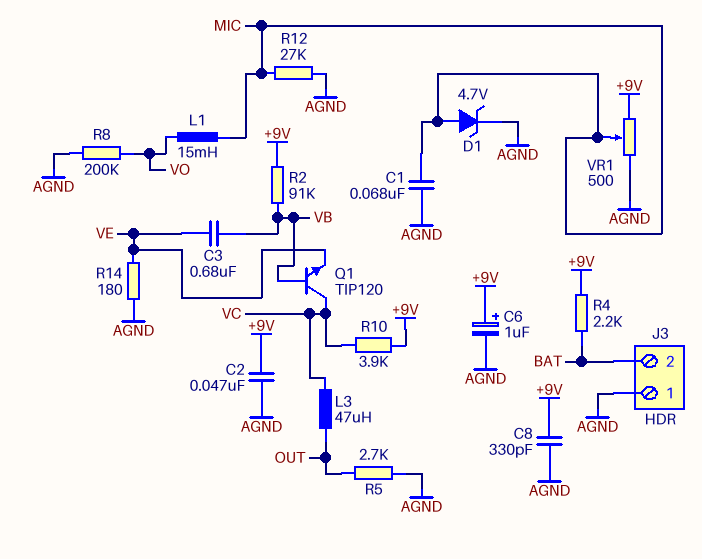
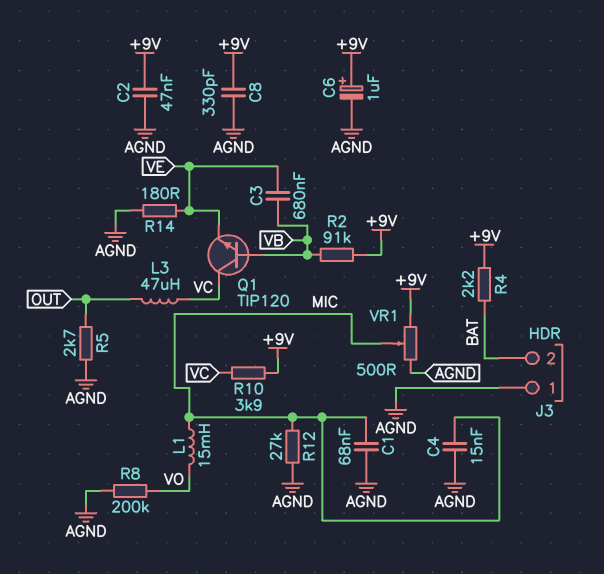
C4: none -> 15nF (AGND, MIC)
D1: zener 4.7V (A MIC, K AGND) -> none

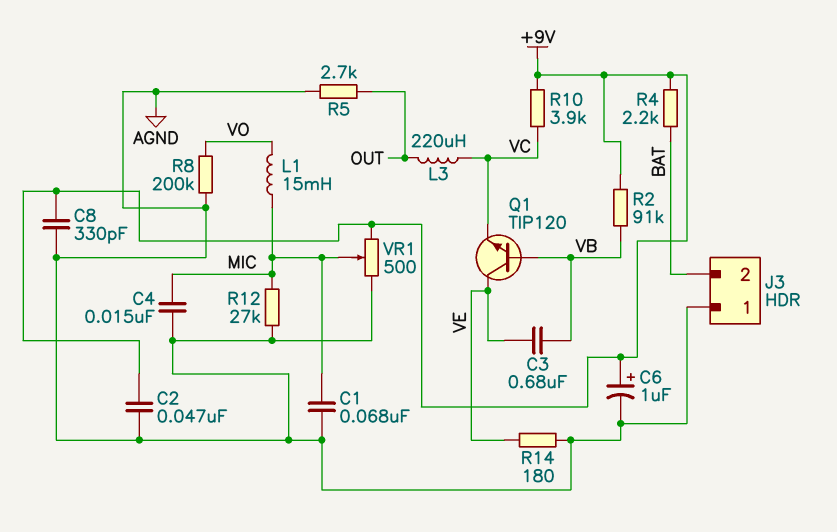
L3: 47uH (OUT, VC) -> 220uH (OUT, VC)
Q1: NPN TIP120 (B VB, C VC, E VE) -> NPN TIP120 (B VB, C VE, E VC)

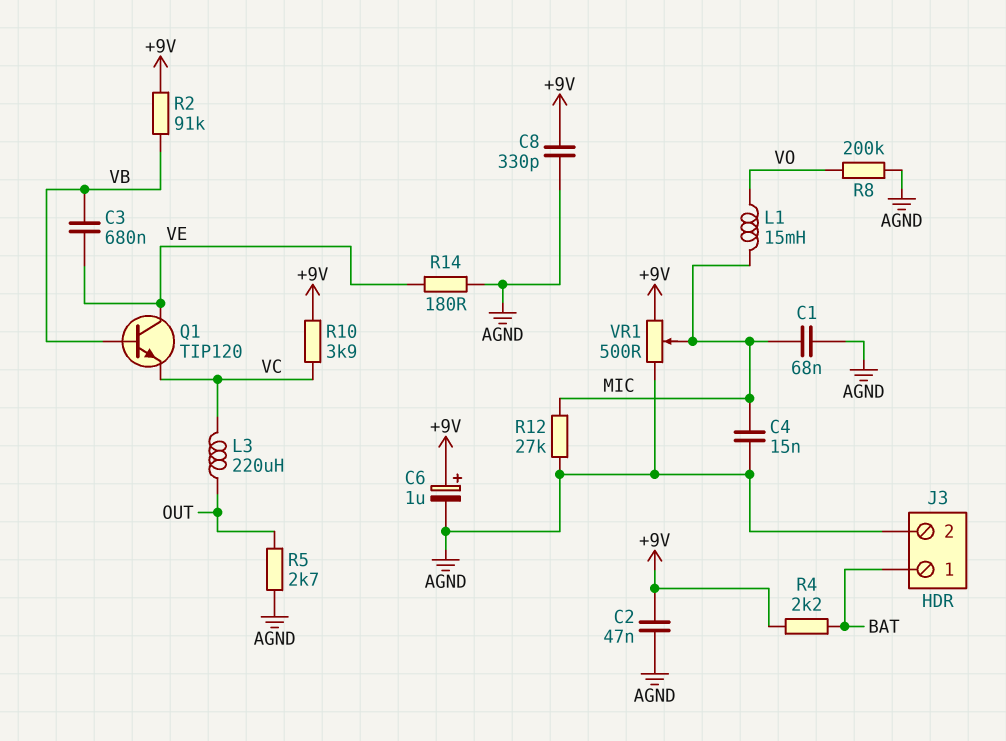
J3 pin 1: AGND -> BAT
J3 pin 2: BAT -> AGND

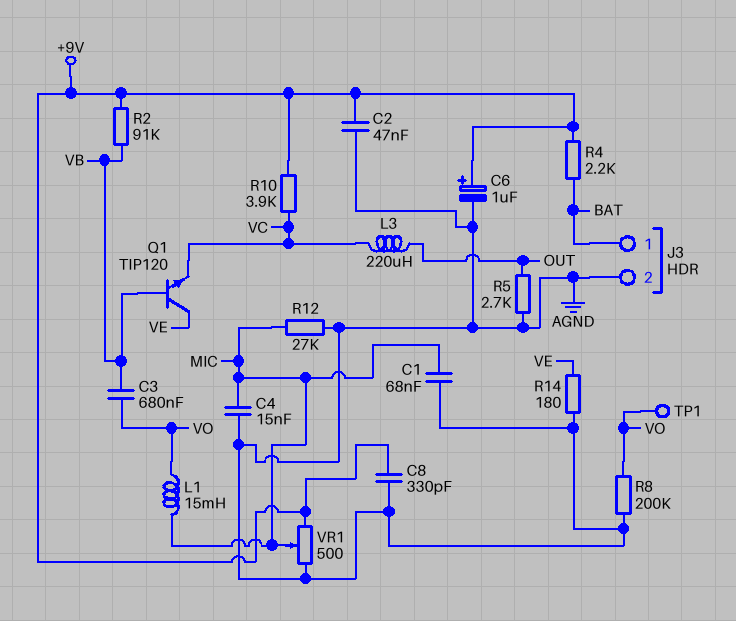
C3: 680nF (VB, VE) -> 680nF (VB, VO)
TP1: none -> test point (VO)

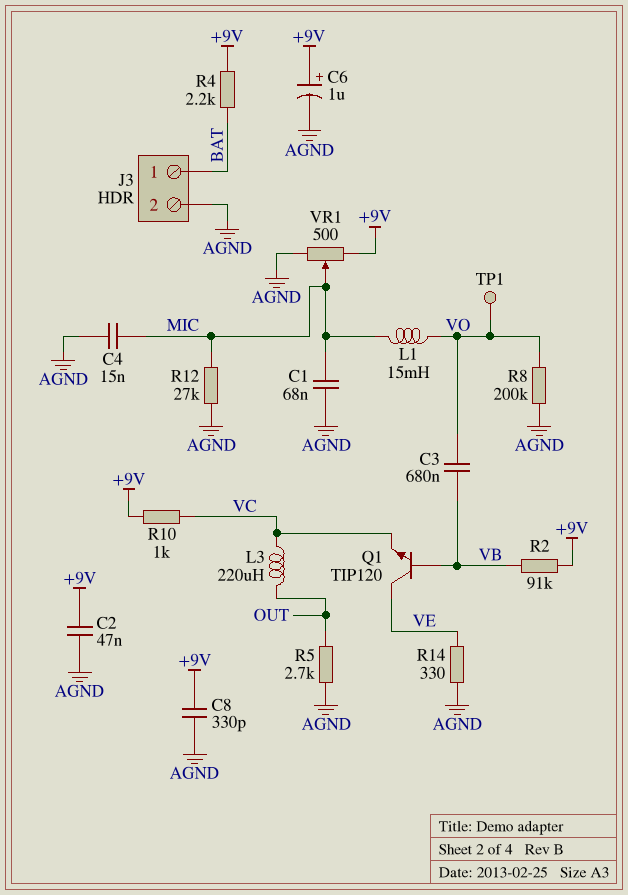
R10: 3.9k (+9V, VC) -> 1k (+9V, VC)
R14: 180 (AGND, VE) -> 330 (AGND, VE)

